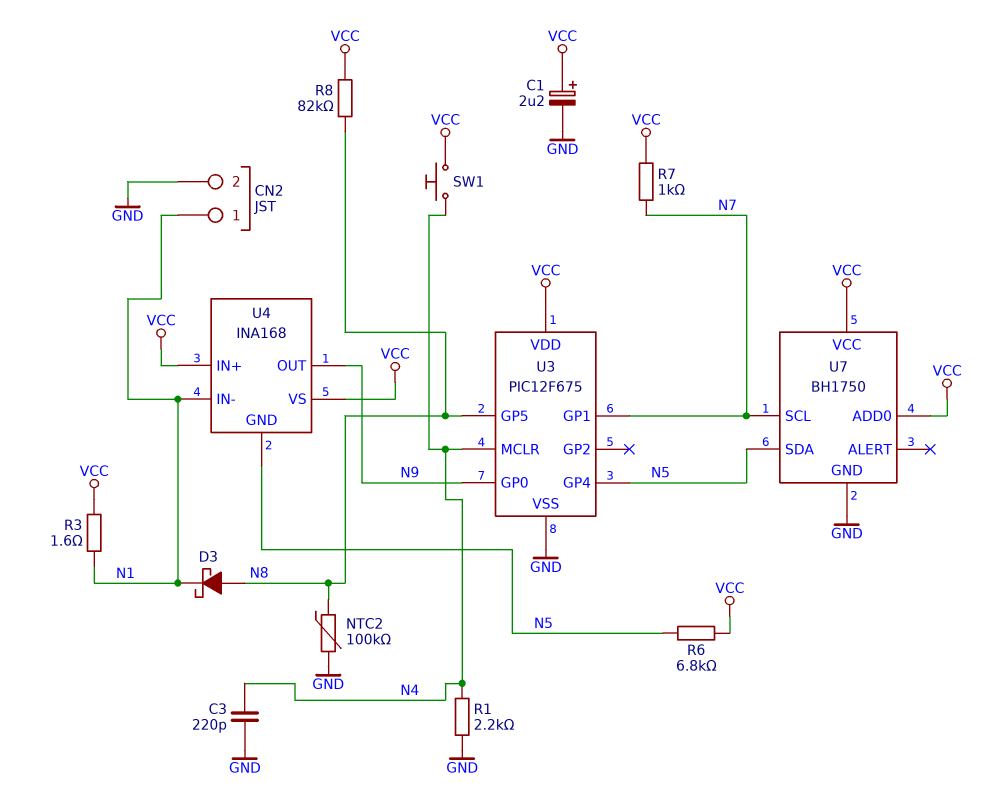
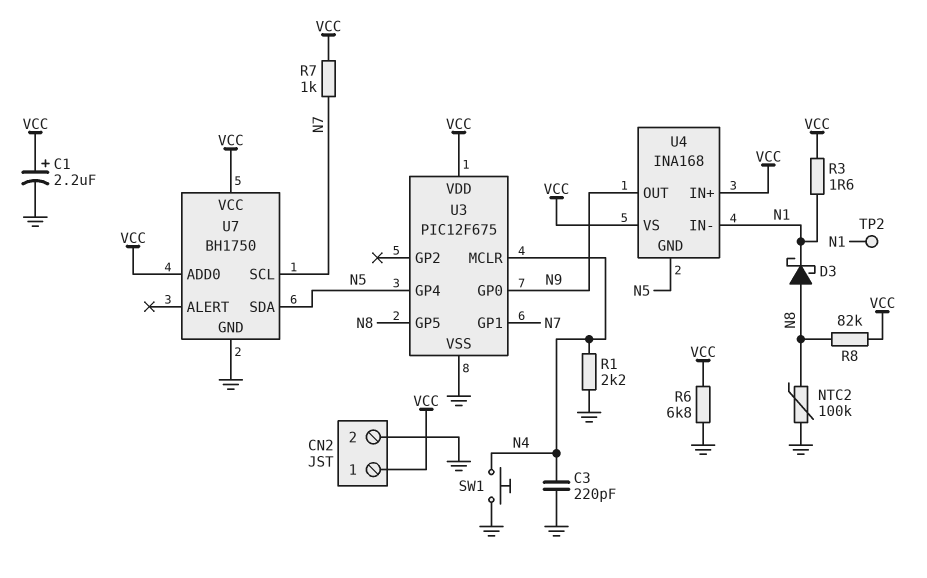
CN2 pin 1: N1 -> VCC
R6: 6.8k (N5, VCC) -> 6.8k (GND, VCC)
SW1: button (N4, VCC) -> button (GND, N4)
TP2: none -> test point (N1)

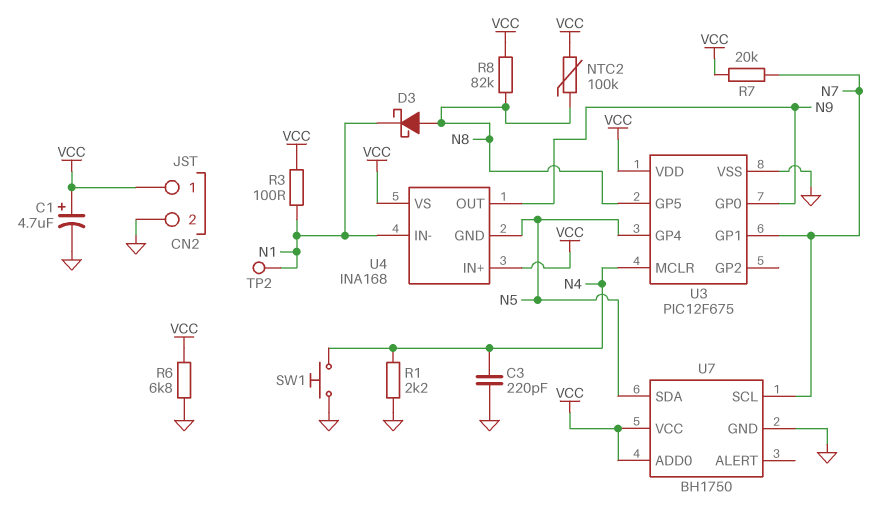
C1: 2.2uF (plus VCC, minus GND) -> 4.7uF (plus VCC, minus GND)
NTC2: 100k (GND, N8) -> 100k (N8, VCC)
R3: 1.6 (N1, VCC) -> 100 (N1, VCC)
R7: 1k (N7, VCC) -> 20k (N7, VCC)

